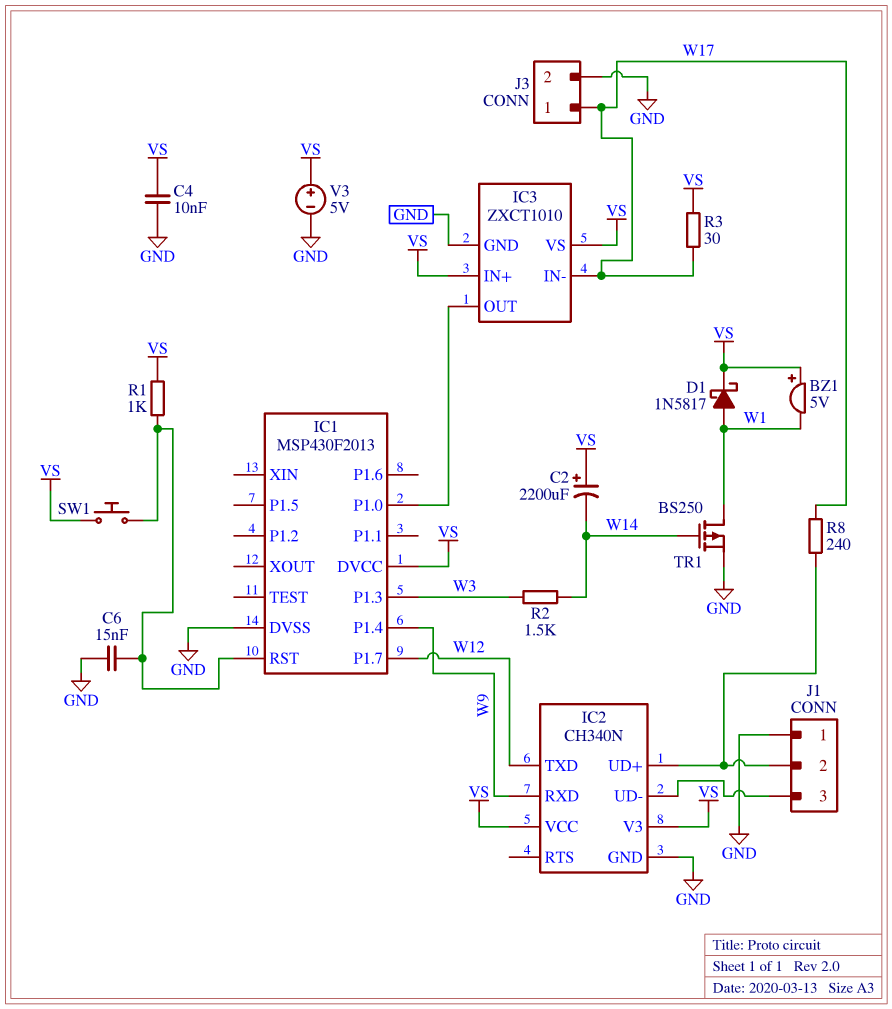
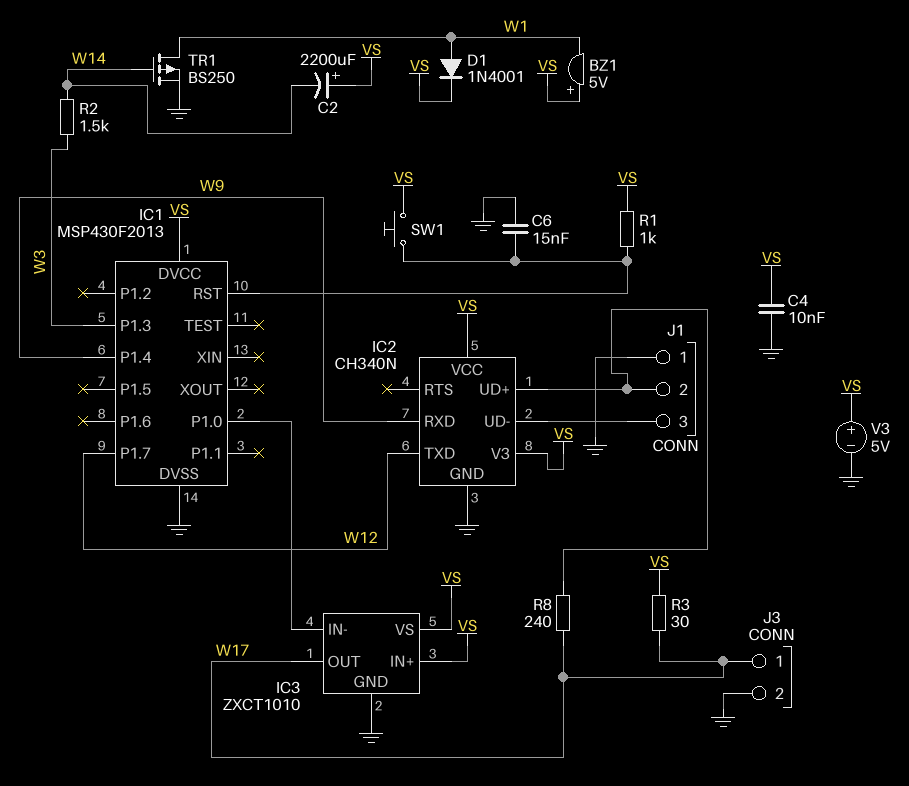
D1: schottky 1N5817 (A W1, K VS) -> diode 1N4001 (A W1, K VS)
IC3 pin IN-: W17 -> IC1/P1.0
IC3 pin OUT: IC1/P1.0 -> W17

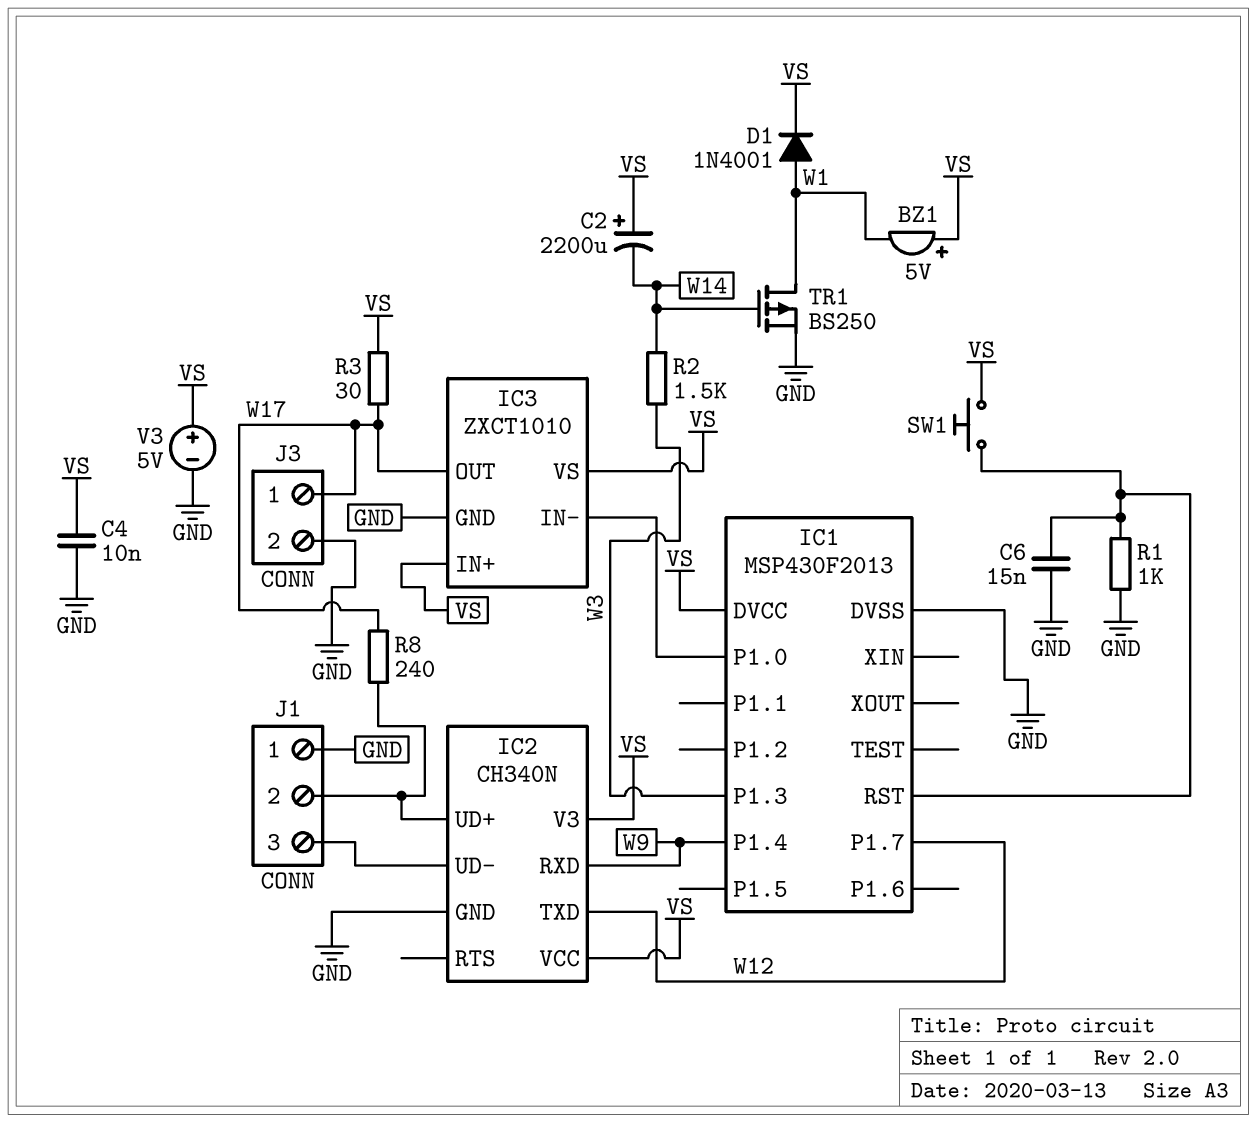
R1: 1k (IC1/RST, VS) -> 1k (GND, IC1/RST)

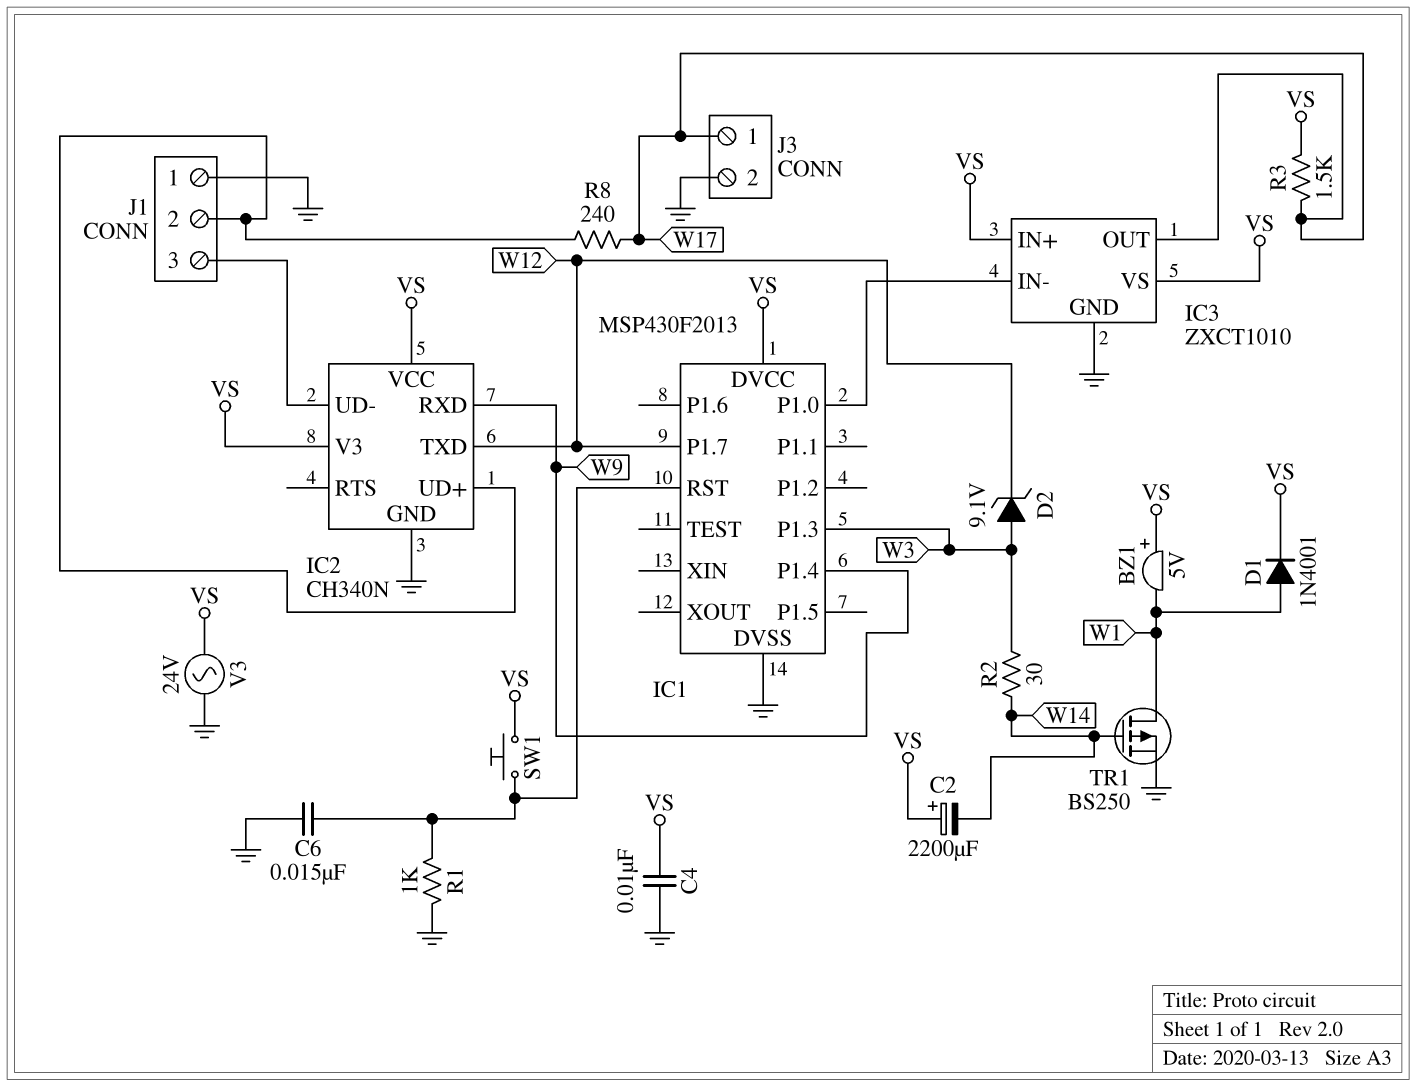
D2: none -> zener 9.1V (A W3, K W12)
R2: 1.5k (W3, W14) -> 30 (W3, W14)
R3: 30 (VS, W17) -> 1.5k (VS, W17)
V3: 5V (plus VS, minus GND) -> AC 24V (GND, VS)

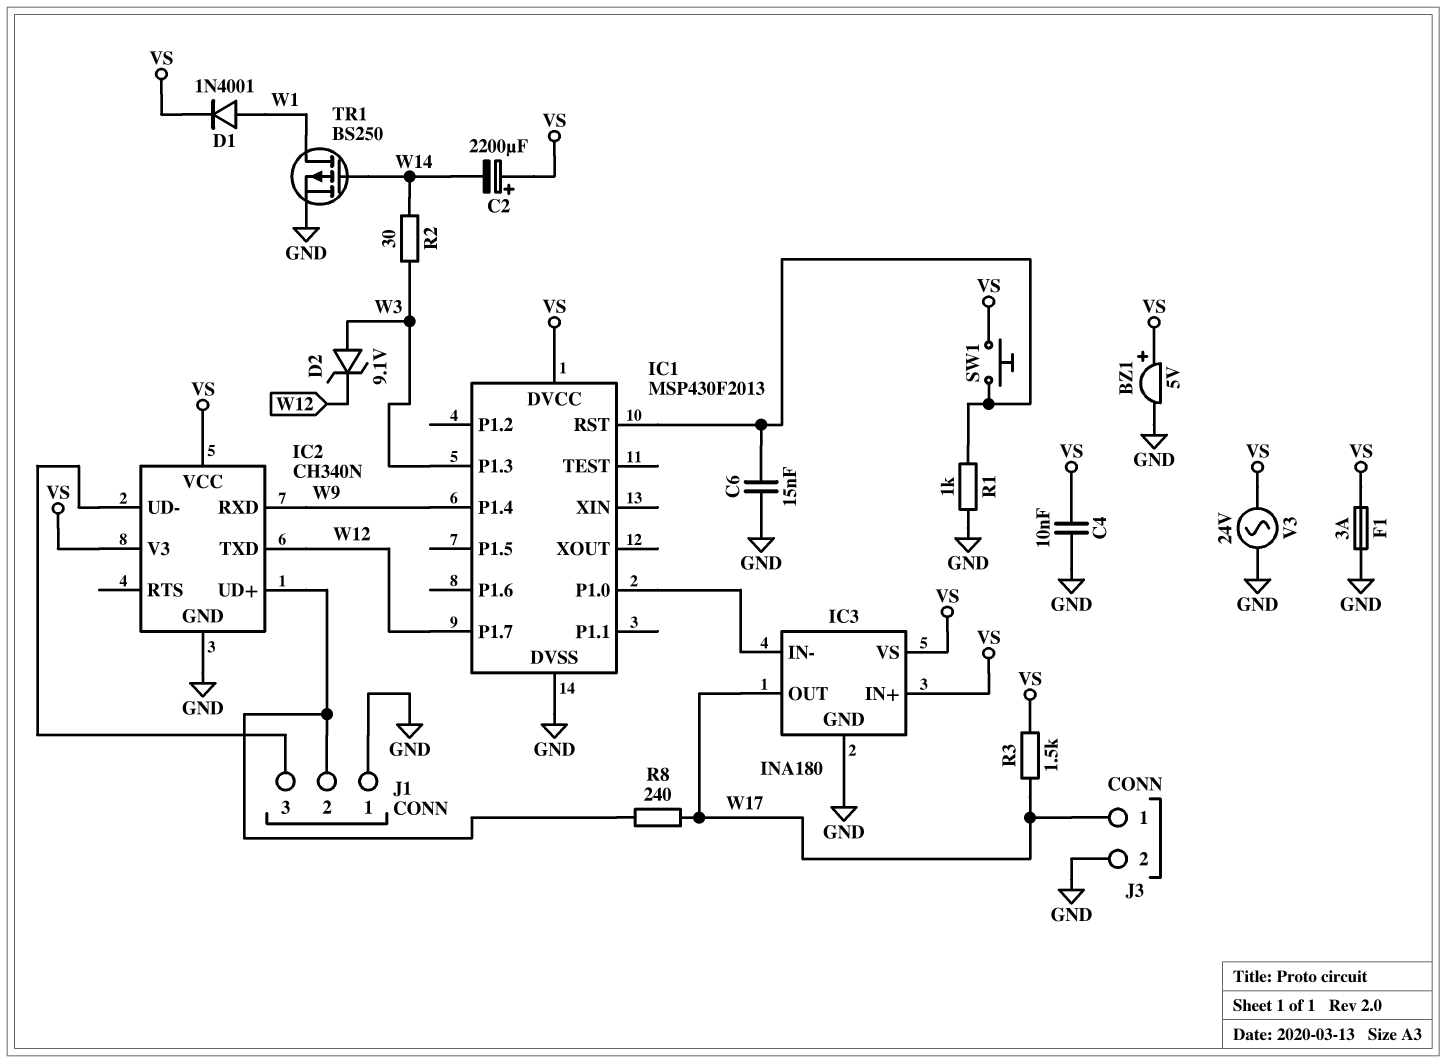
BZ1: buzzer 5V (plus VS, minus W1) -> buzzer 5V (plus VS, minus GND)
F1: none -> 3A (GND, VS)
IC3: ZXCT1010 -> INA180

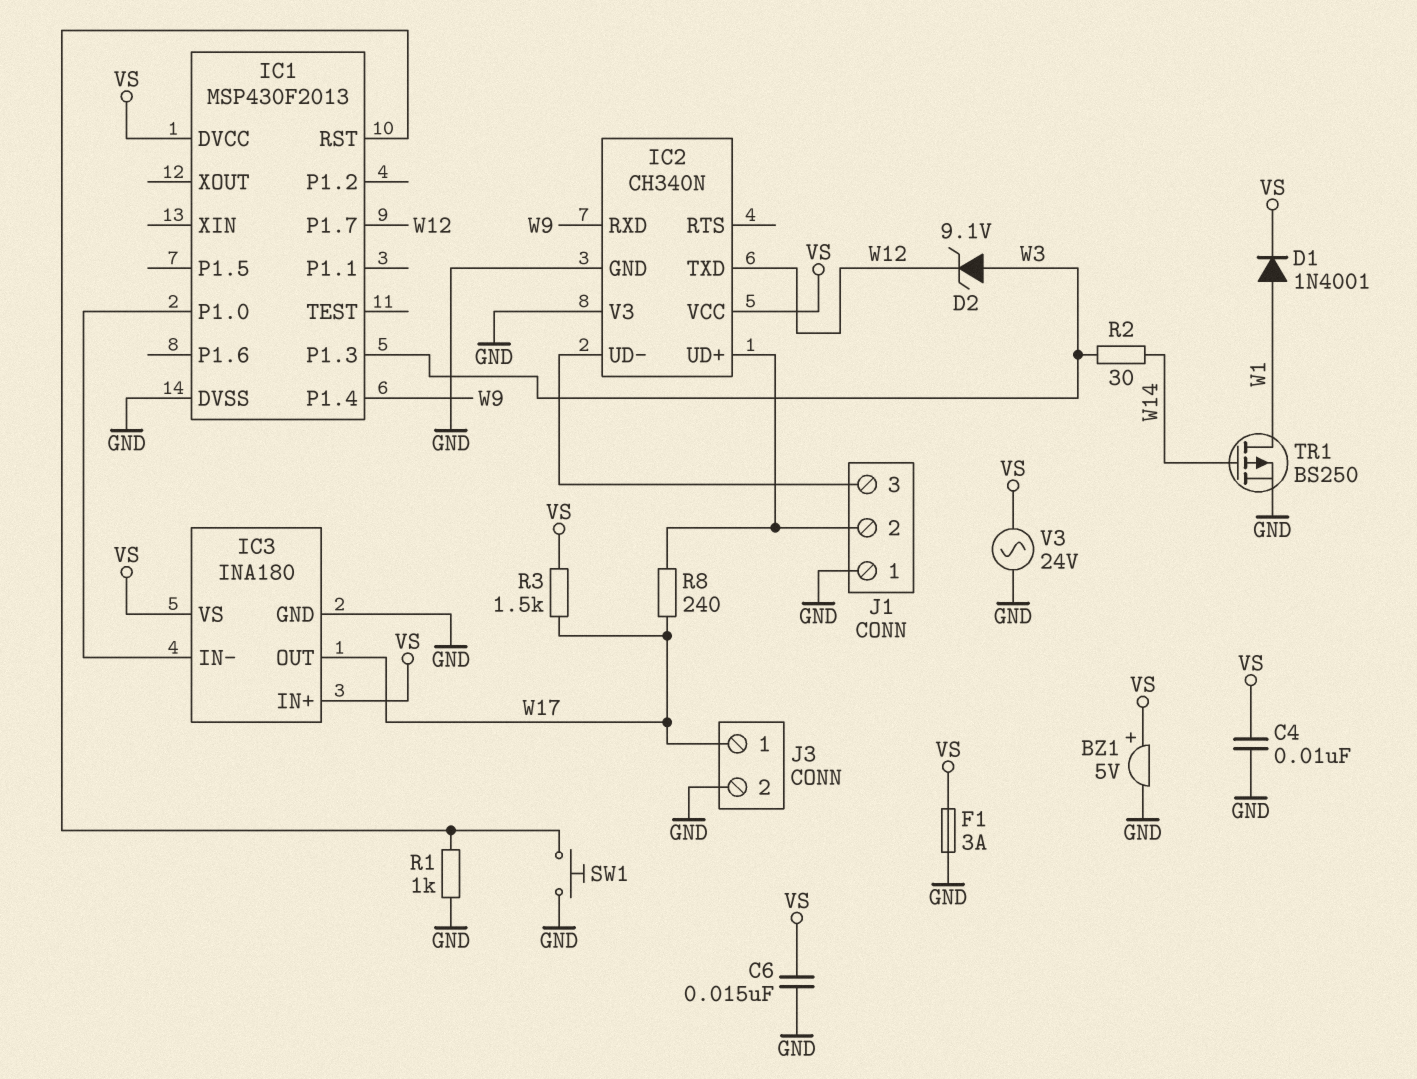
C2: 2200uF (plus VS, minus W14) -> none
C6: 15nF (GND, IC1/RST) -> 15nF (GND, VS)
IC2 pin V3: VS -> GND
SW1: button (IC1/RST, VS) -> button (GND, IC1/RST)

